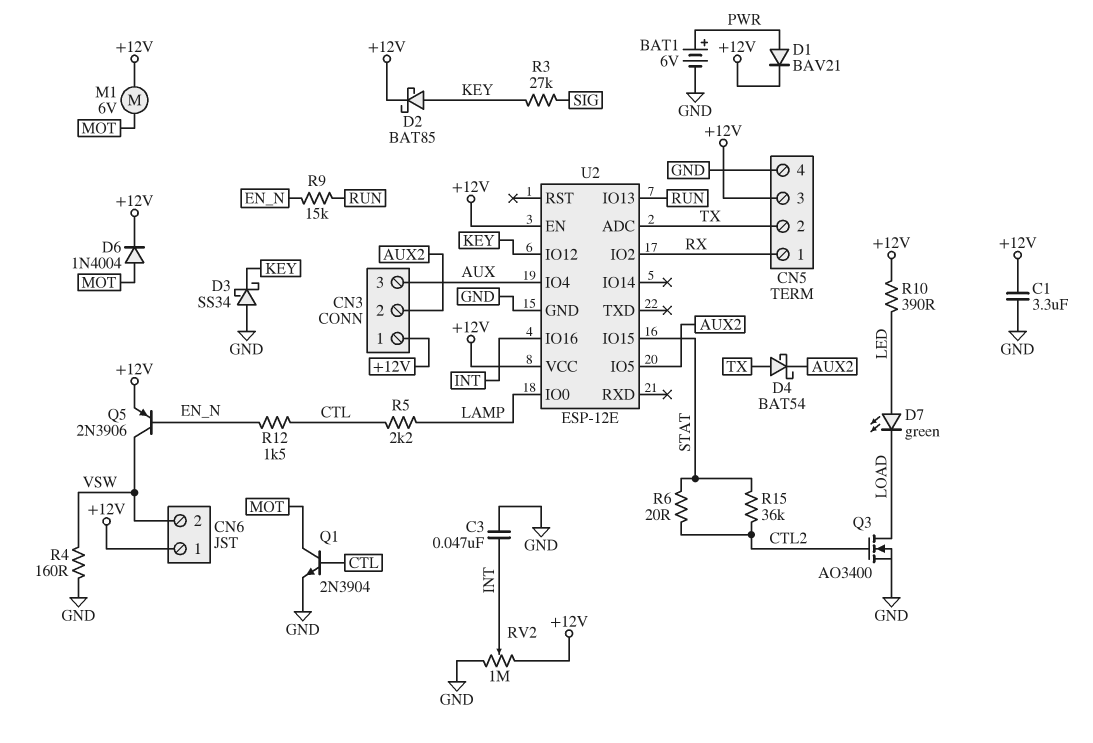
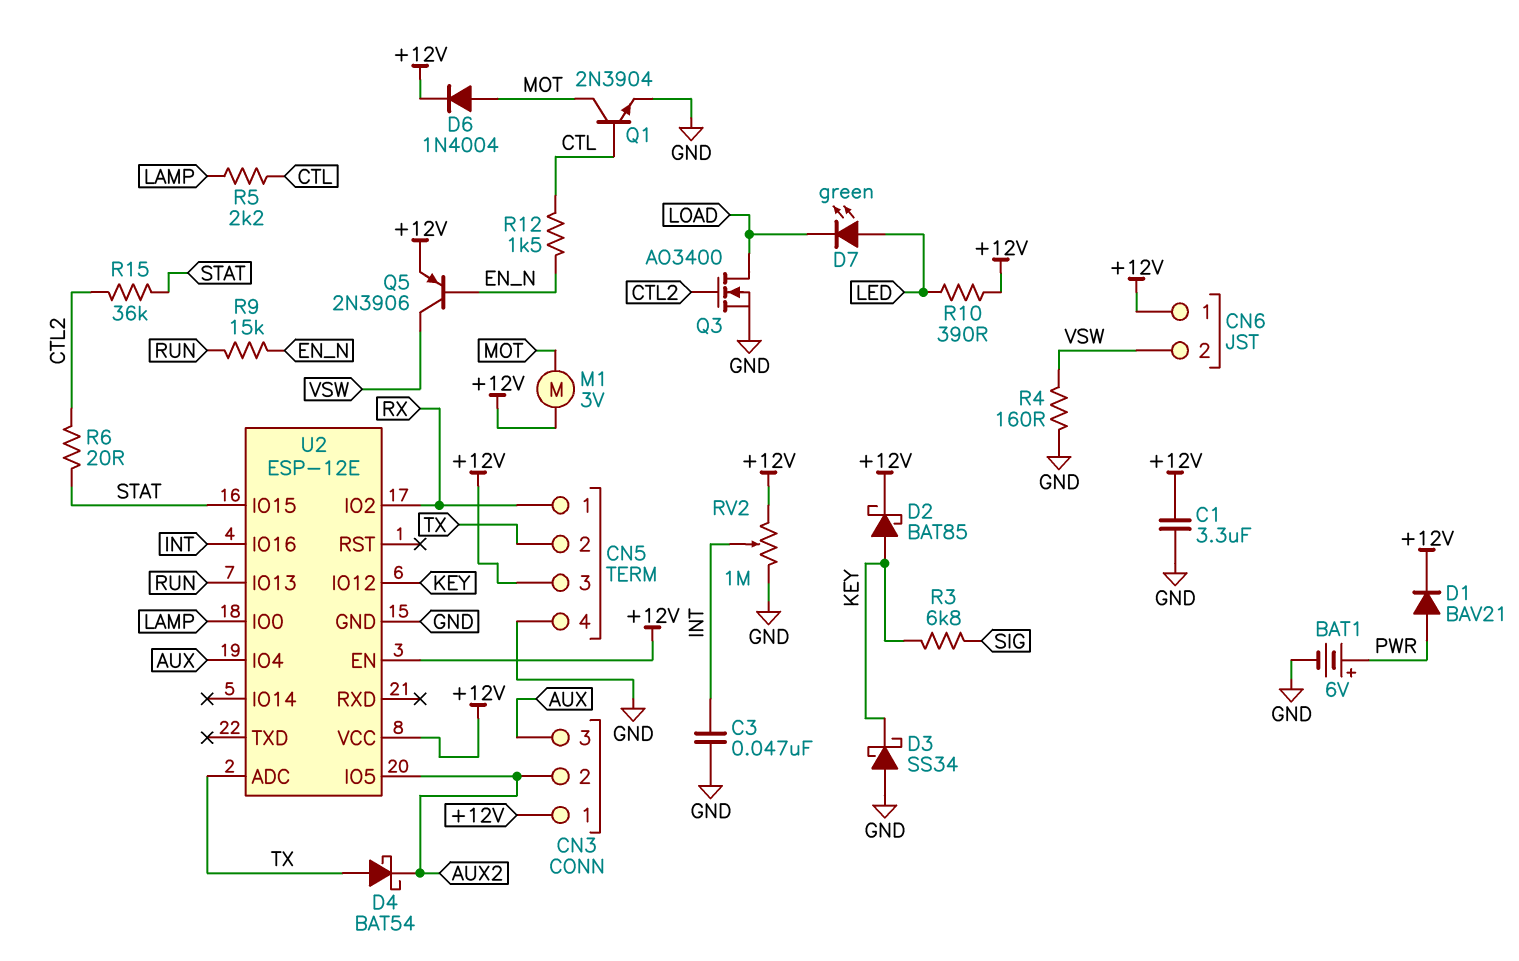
M1: motor 6V (+12V, MOT) -> motor 3V (+12V, MOT)
R3: 27k (KEY, SIG) -> 6.8k (KEY, SIG)

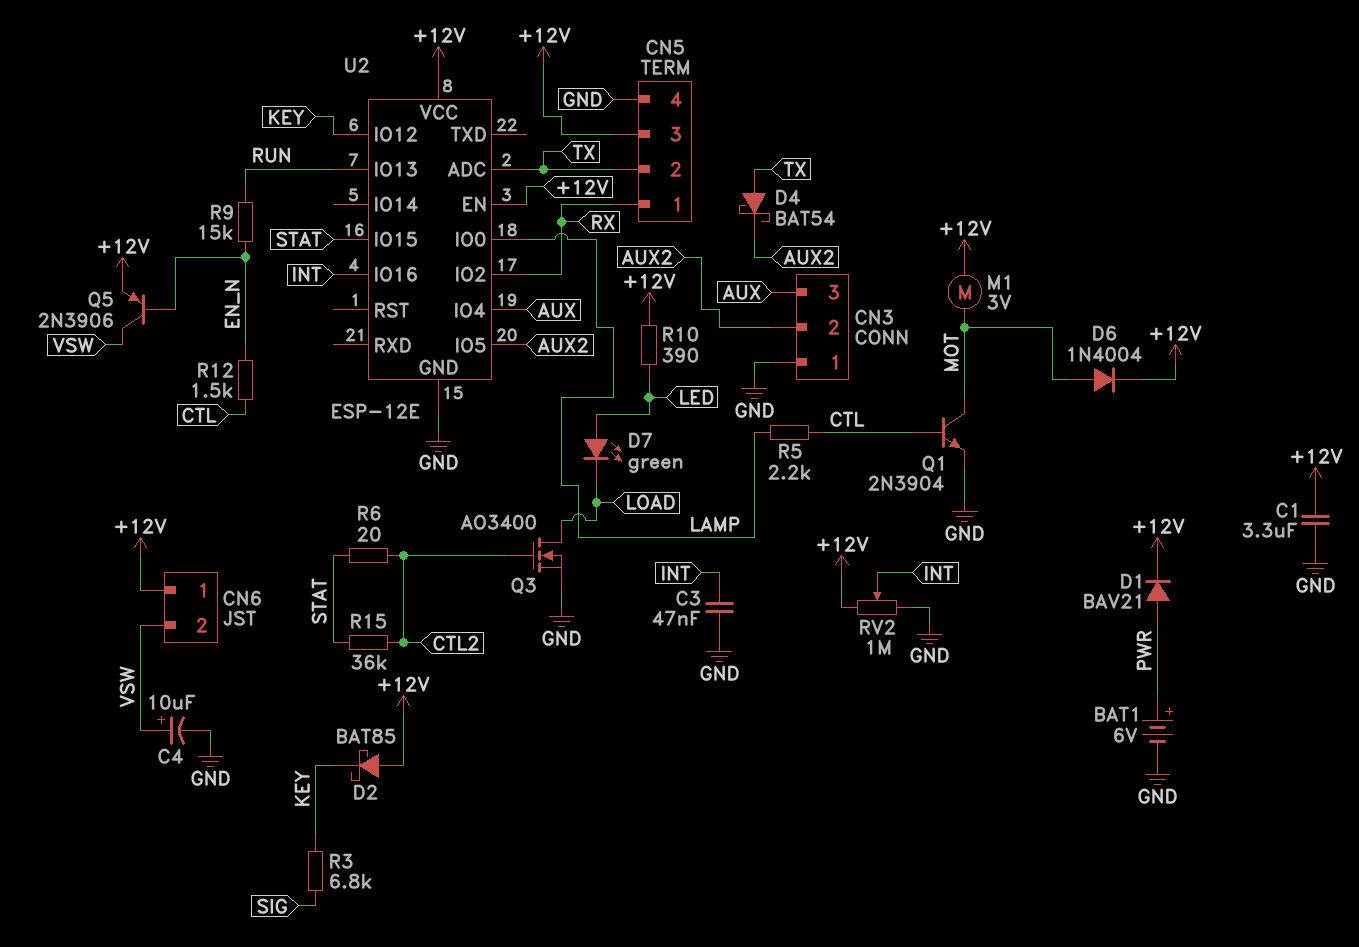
C4: none -> 10uF (plus VSW, minus GND)
CN3 pin 1: +12V -> GND
D2: schottky BAT85 (A KEY, K +12V) -> schottky BAT85 (A +12V, K KEY)
D3: schottky SS34 (A GND, K KEY) -> none
R4: 160 (GND, VSW) -> none

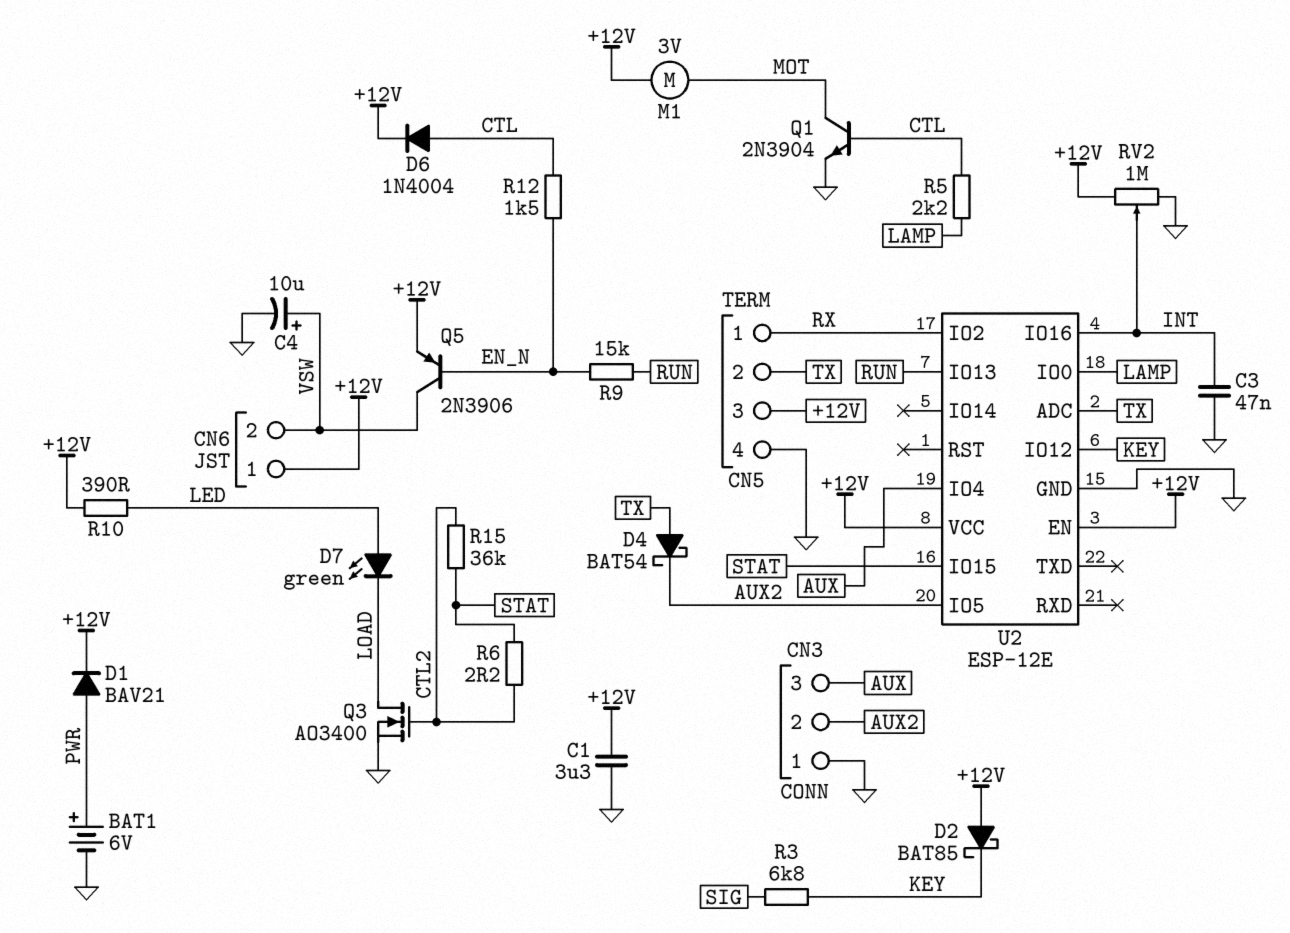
D6: diode 1N4004 (A MOT, K +12V) -> diode 1N4004 (A CTL, K +12V)
R6: 20 (CTL2, STAT) -> 2.2 (CTL2, STAT)

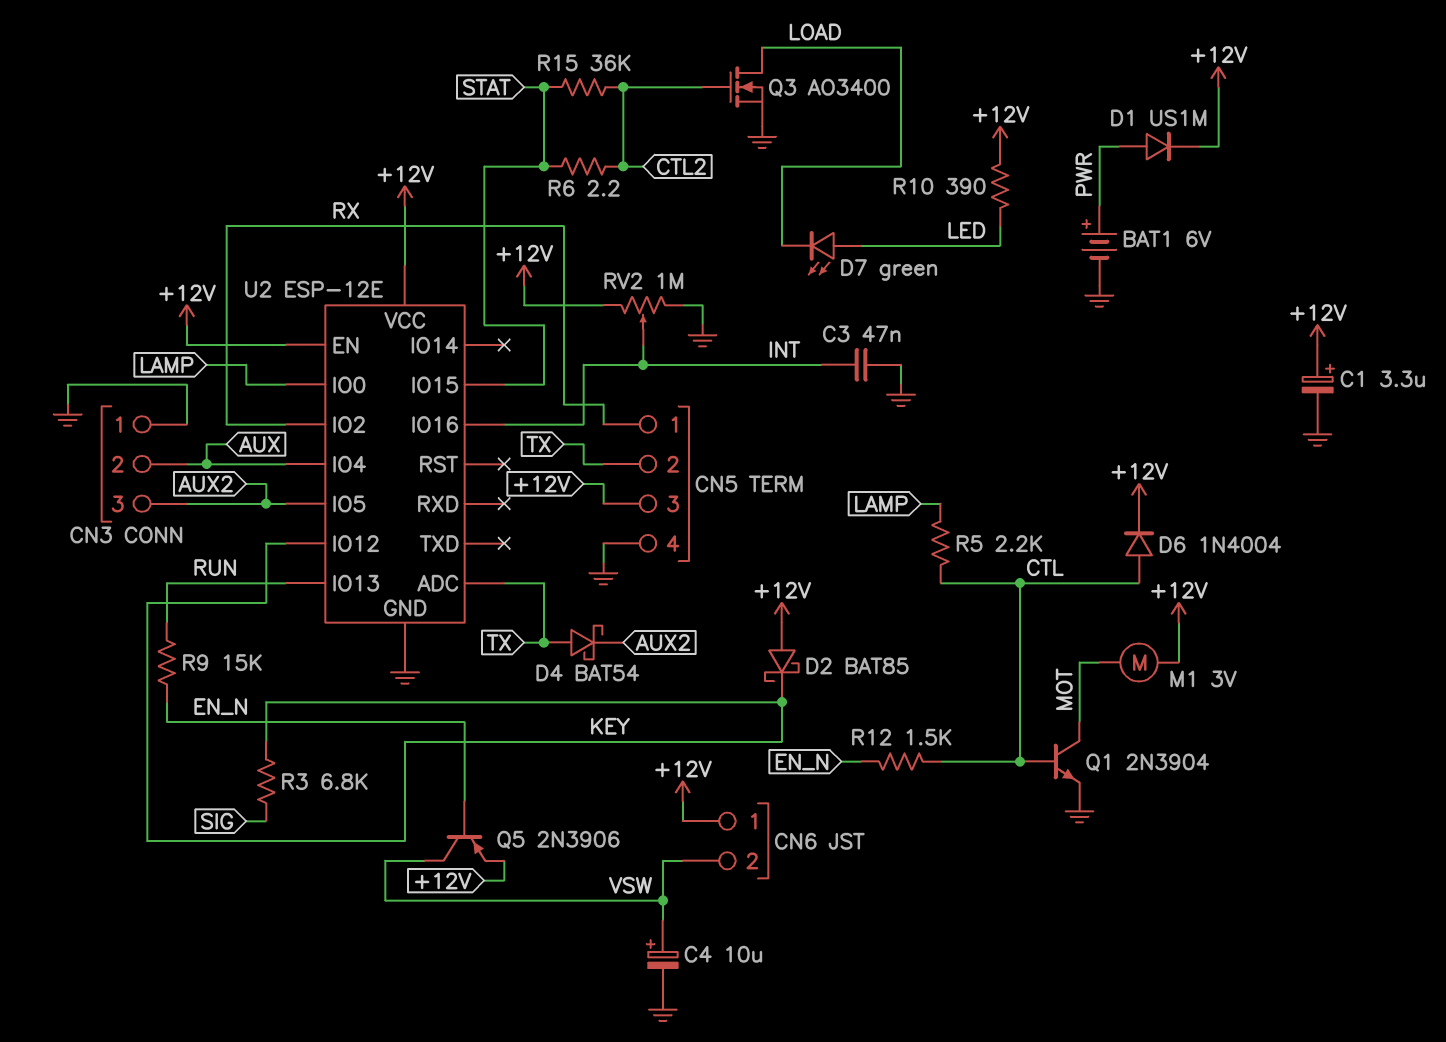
C1: 3.3uF (+12V, GND) -> 3.3uF (plus +12V, minus GND)
CN3 pin 2: AUX2 -> AUX
CN3 pin 3: AUX -> AUX2
D1: diode BAV21 (A PWR, K +12V) -> diode US1M (A PWR, K +12V)

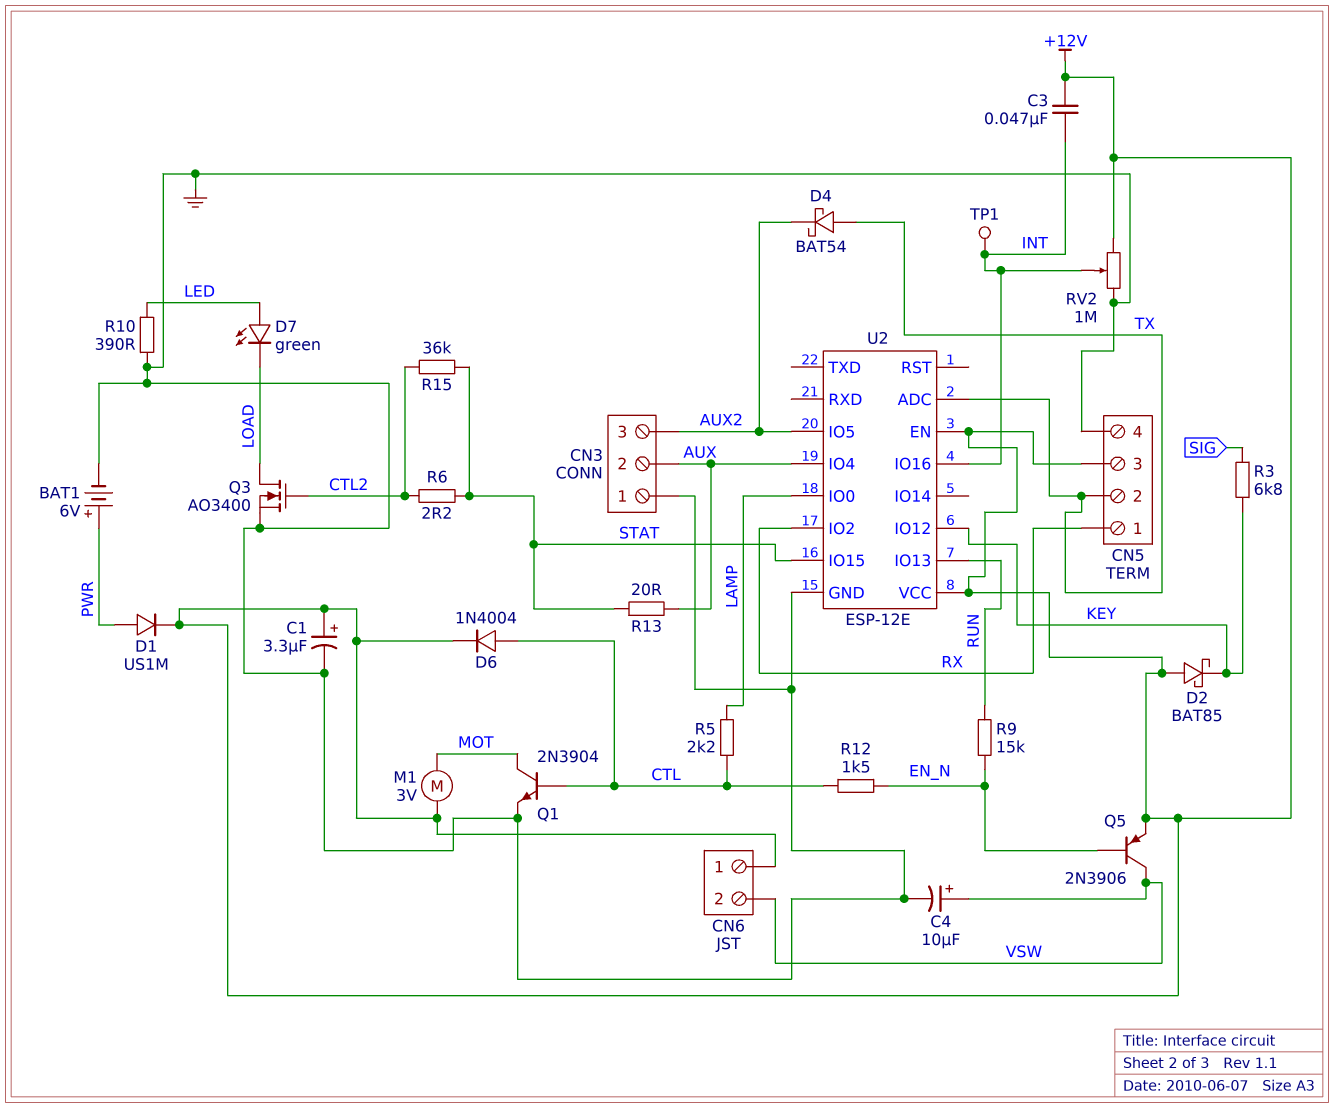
C3: 47nF (GND, INT) -> 47nF (+12V, INT)
R10: 390 (+12V, LED) -> 390 (GND, LED)
R13: none -> 20 (AUX, STAT)
TP1: none -> test point (INT)

